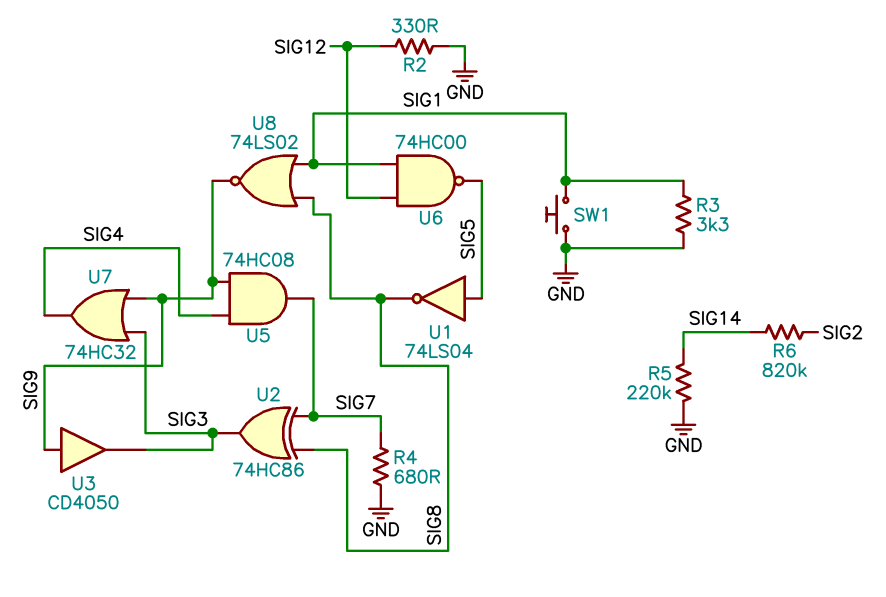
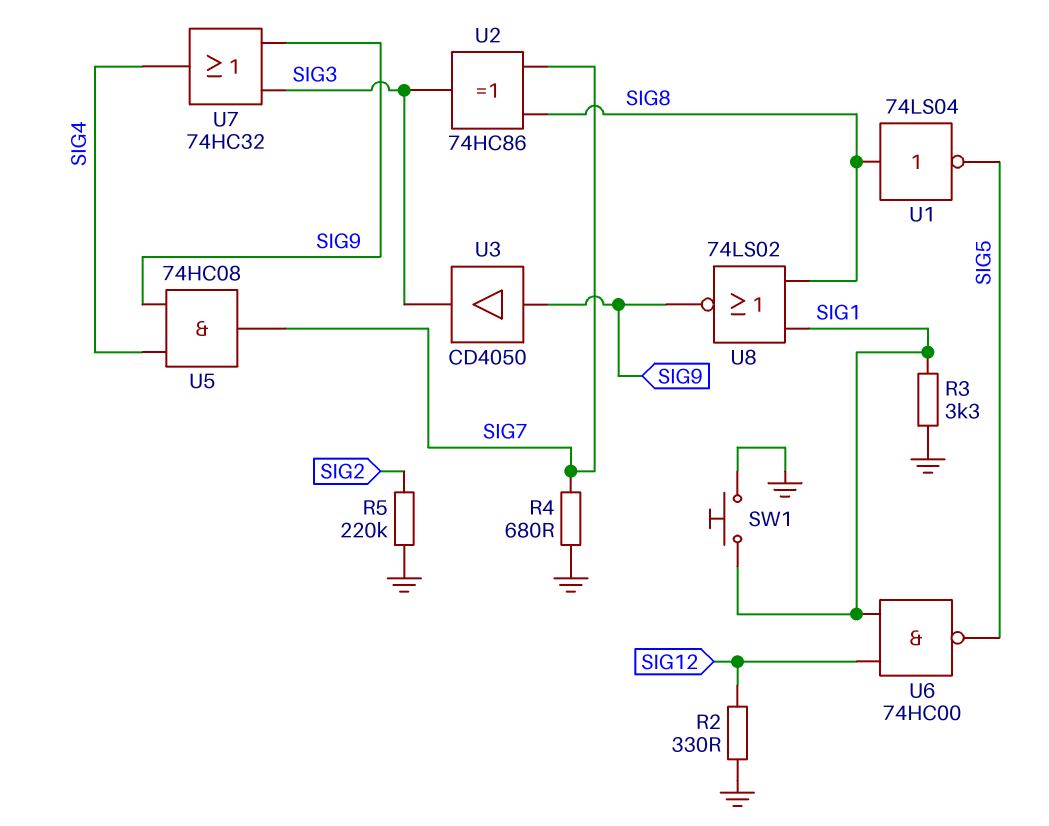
R5: 220k (GND, SIG14) -> 220k (GND, SIG2)
R6: 820k (SIG2, SIG14) -> none
U1: NOT 74LS04 (in SIG5, out SIG8) -> NOT 74LS04 (in SIG8, out SIG5)

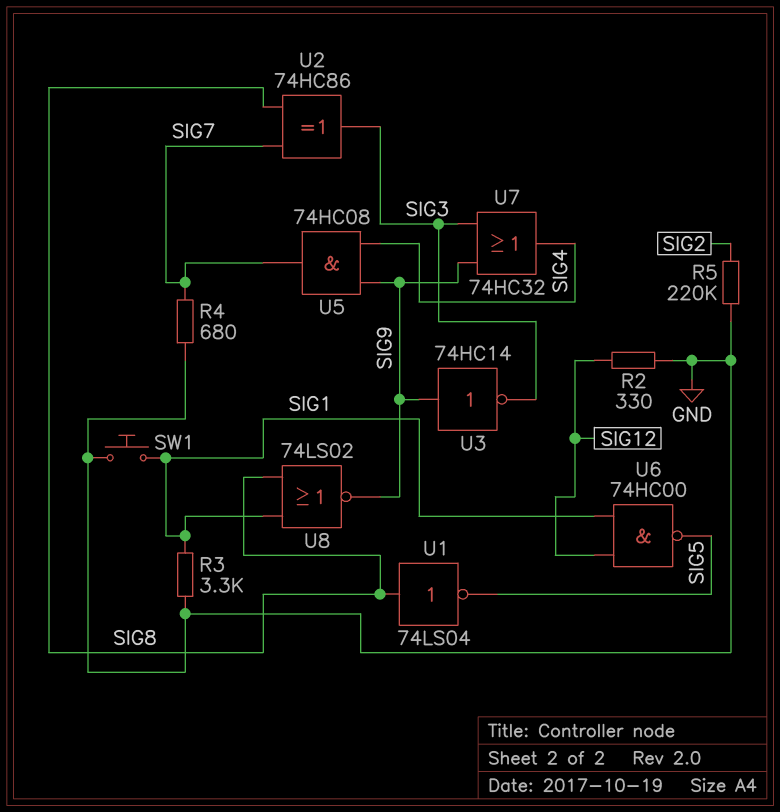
U3: buffer CD4050 (in SIG9, out SIG3) -> NOT 74HC14 (in SIG9, out SIG3)

